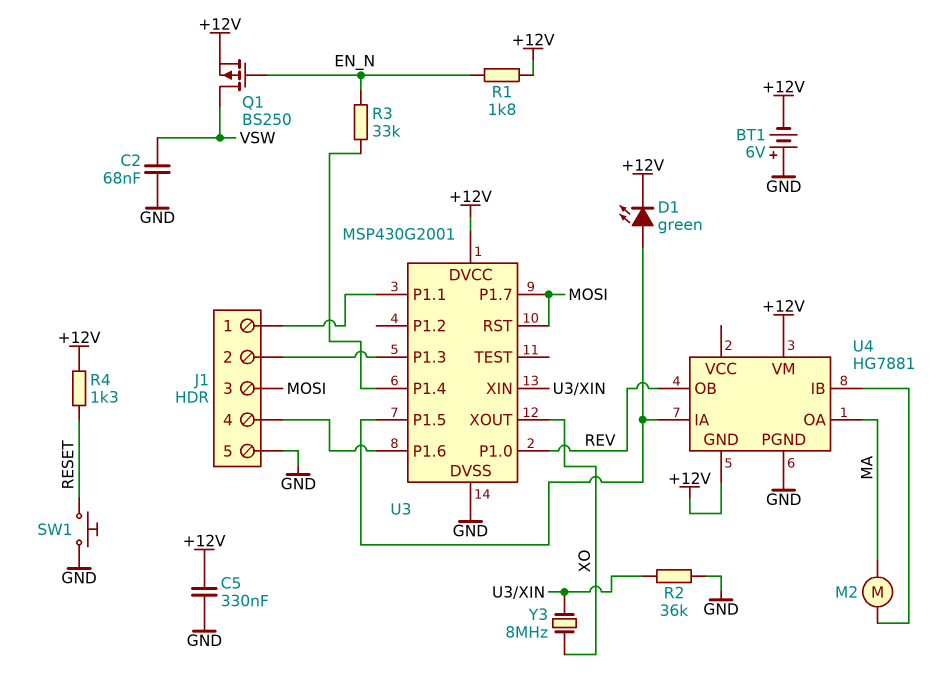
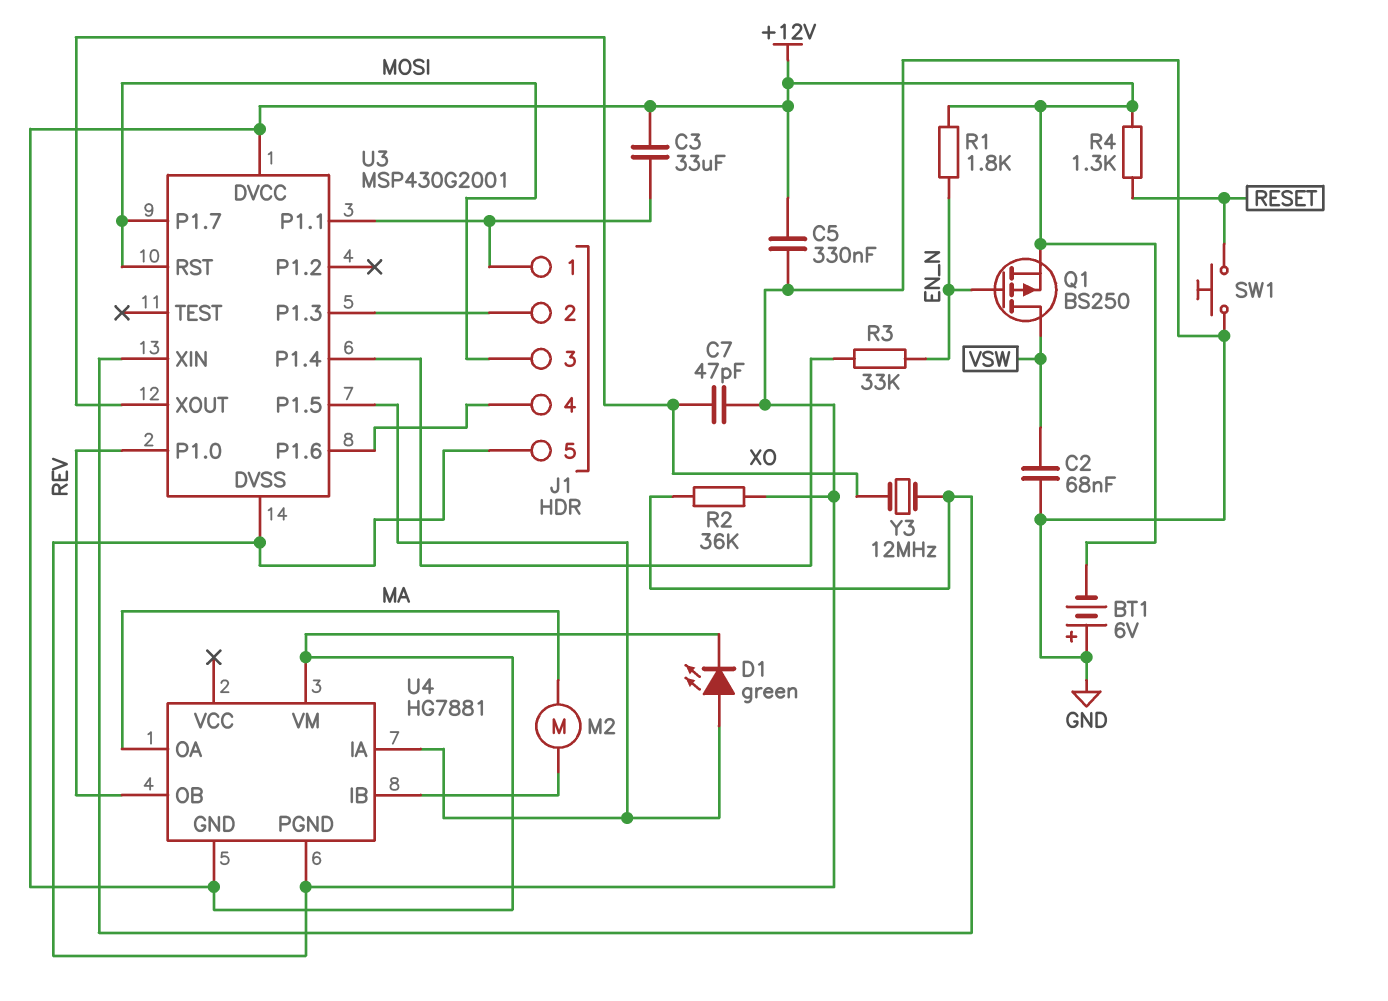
C3: none -> 33uF (+12V, J1/1)
C7: none -> 47pF (GND, XO)
Y3: 8MHz (U3/XIN, XO) -> 12MHz (U3/XIN, XO)

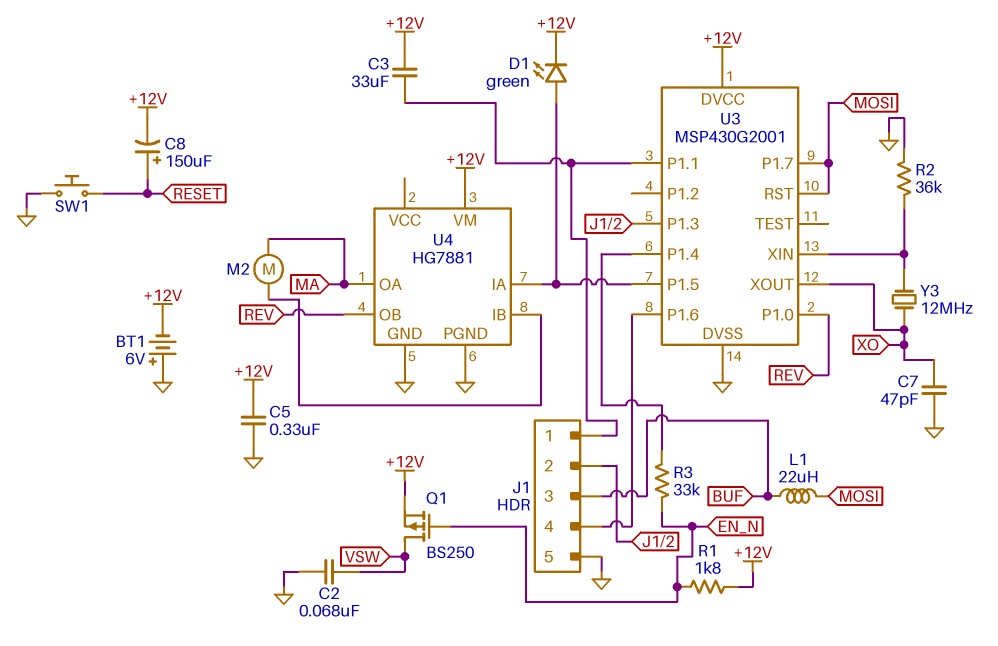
C8: none -> 150uF (plus RESET, minus +12V)
J1 pin 3: MOSI -> BUF
L1: none -> 22uH (BUF, MOSI)
R4: 1.3k (+12V, RESET) -> none
U4 pin GND: +12V -> GND

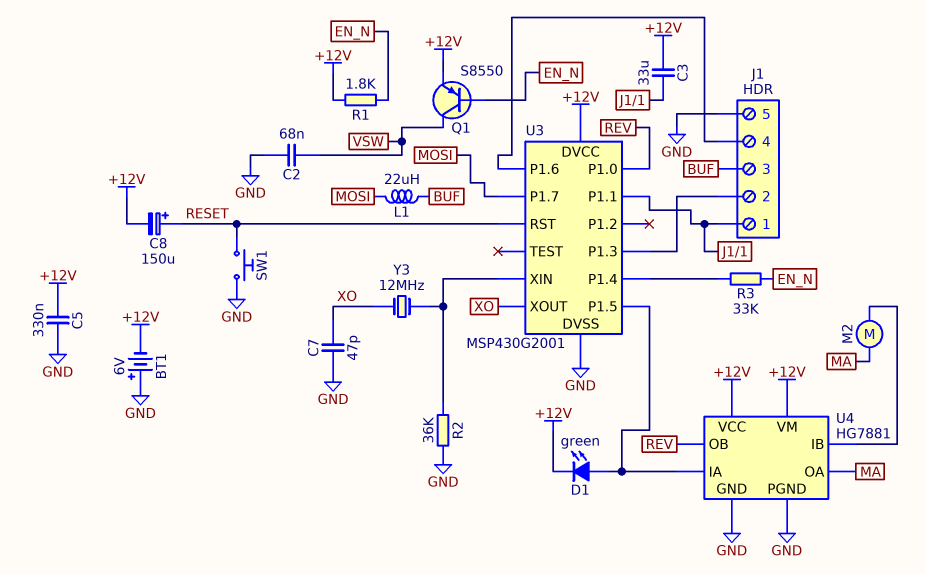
Q1: PMOS BS250 (G EN_N, D VSW, S +12V) -> PNP S8550 (B EN_N, C VSW, E +12V)
U3 pin RST: MOSI -> RESET
U4 pin VCC: none -> +12V

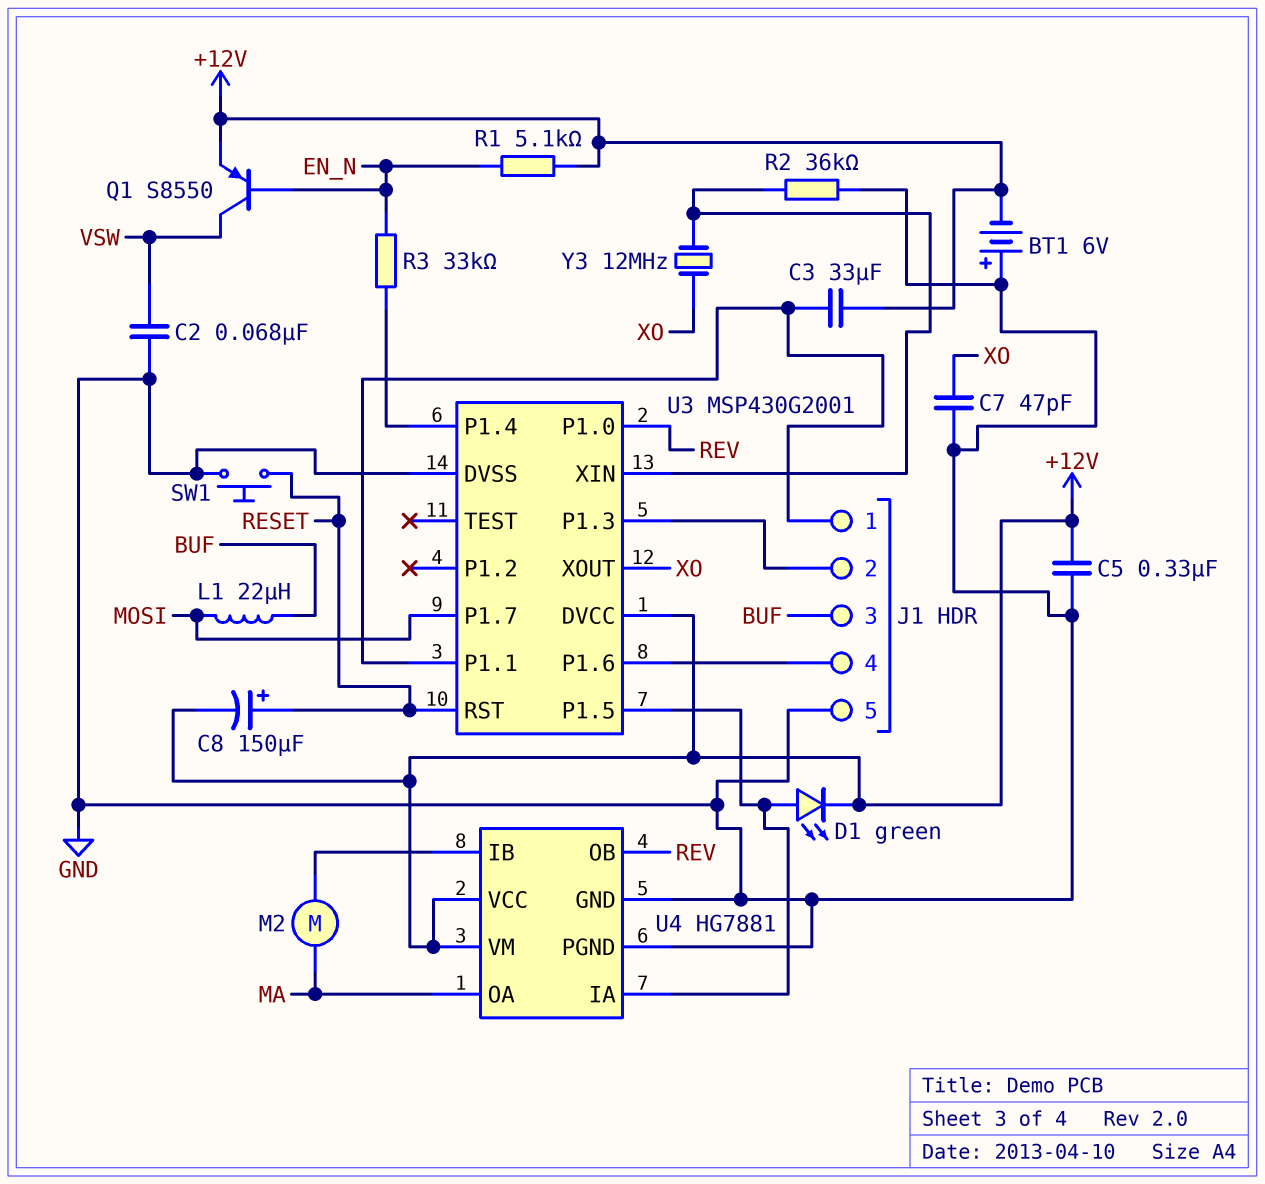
R1: 1.8k (+12V, EN_N) -> 5.1k (+12V, EN_N)

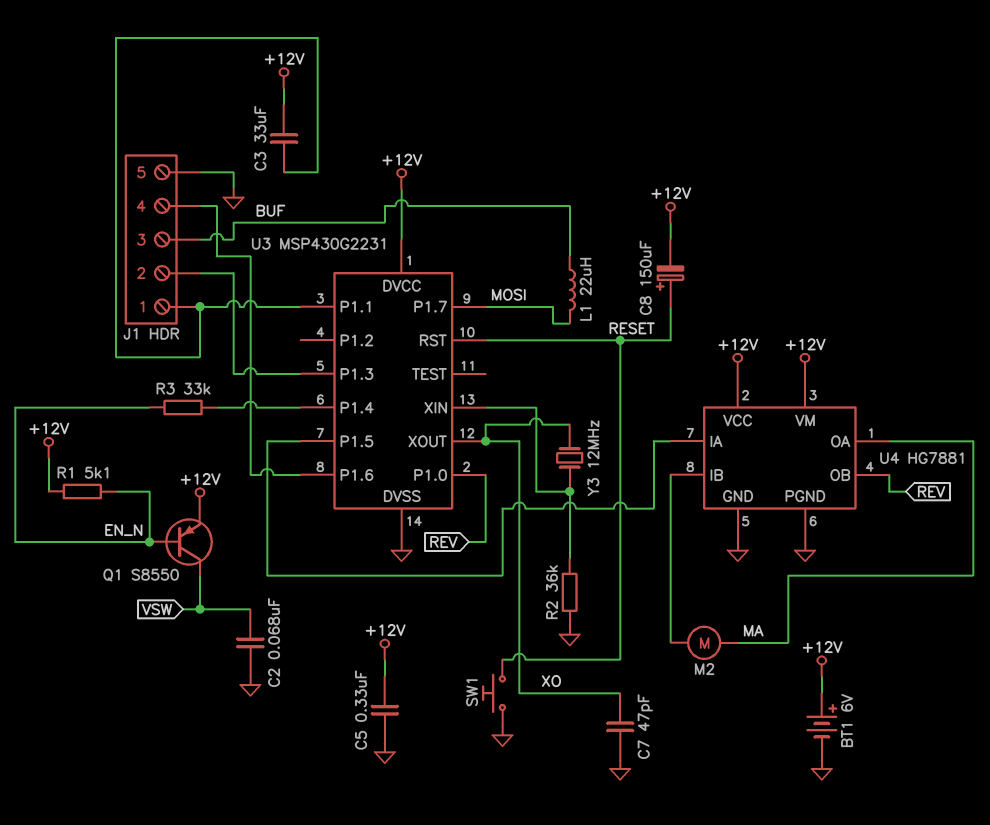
BT1: 6V (plus GND, minus +12V) -> 6V (plus +12V, minus GND)
D1: LED green (A U3/P1.5, K +12V) -> none
U3: MSP430G2001 -> MSP430G2231

